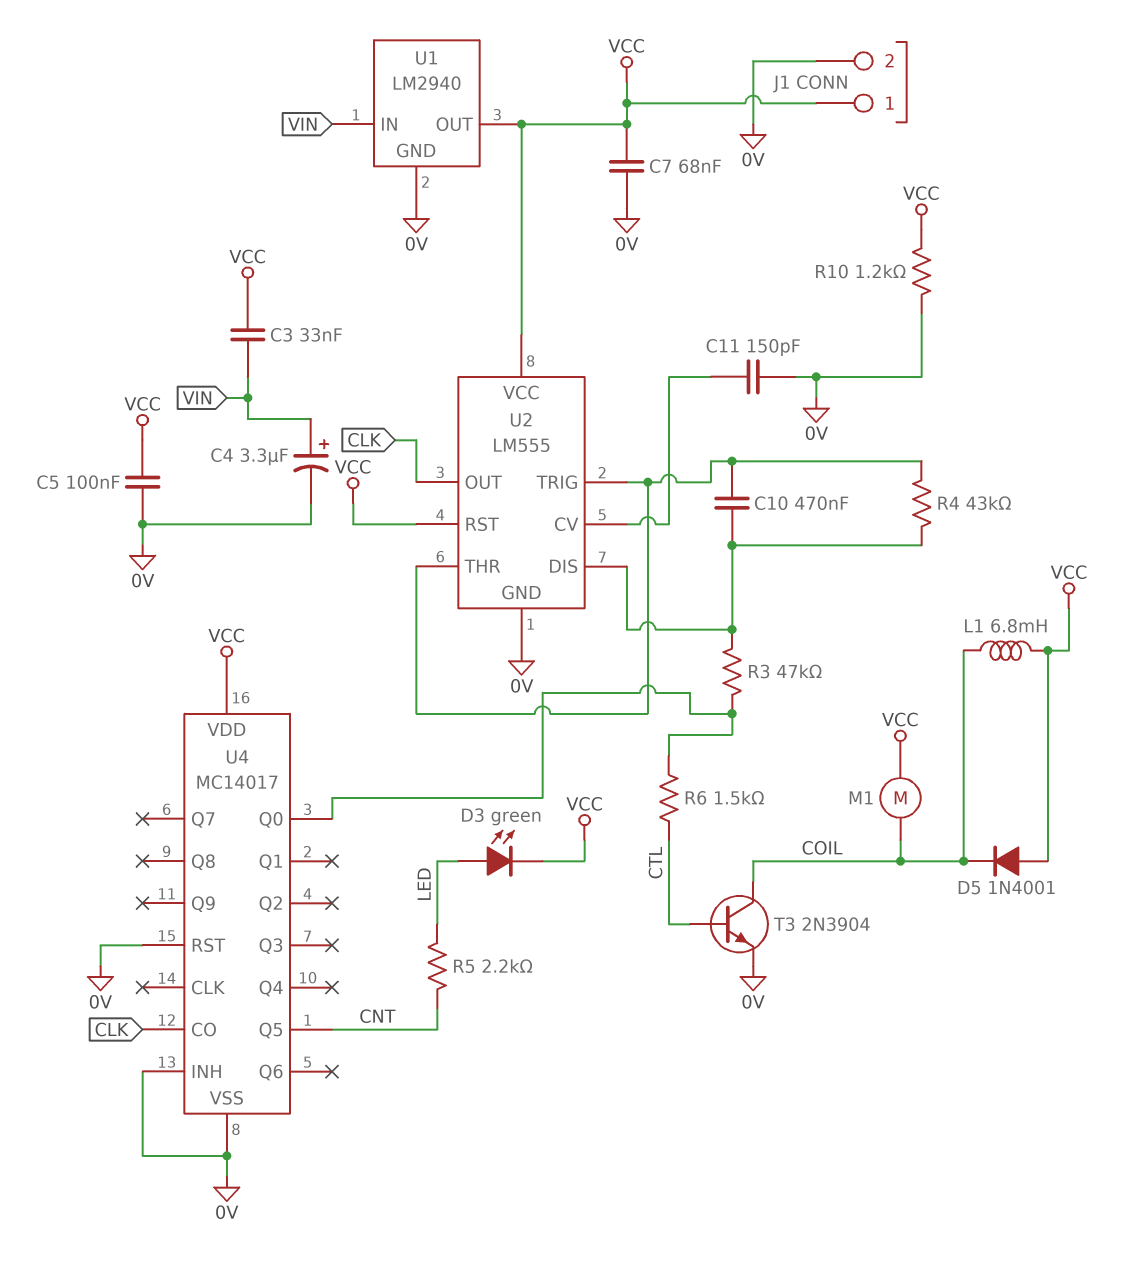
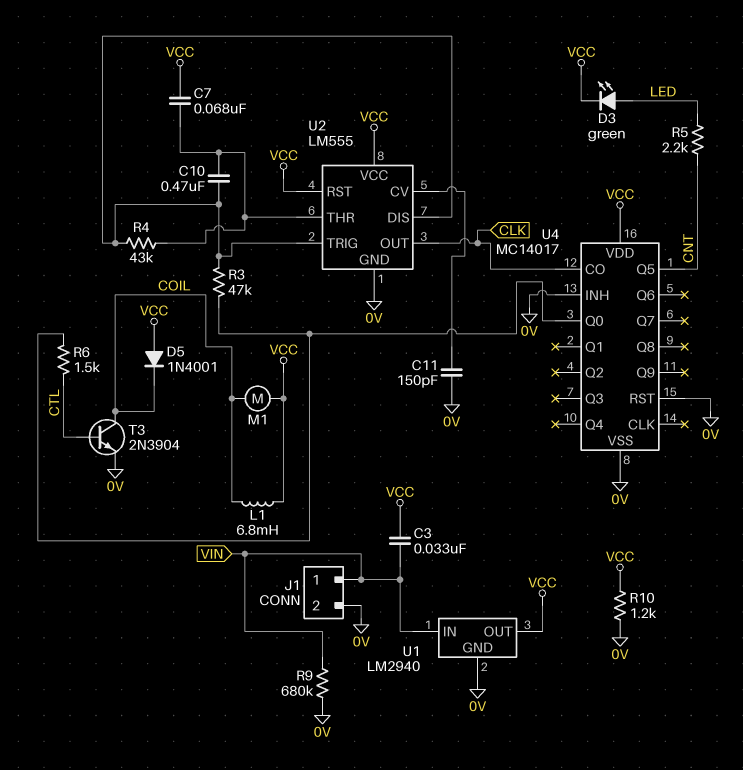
C4: 3.3uF (plus VIN, minus 0V) -> none
C5: 100nF (0V, VCC) -> none
C7: 68nF (0V, VCC) -> 68nF (U2/THR, VCC)
J1 pin 1: VCC -> VIN
R9: none -> 680k (0V, VIN)
U2 pin TRIG: U2/THR -> U2/DIS

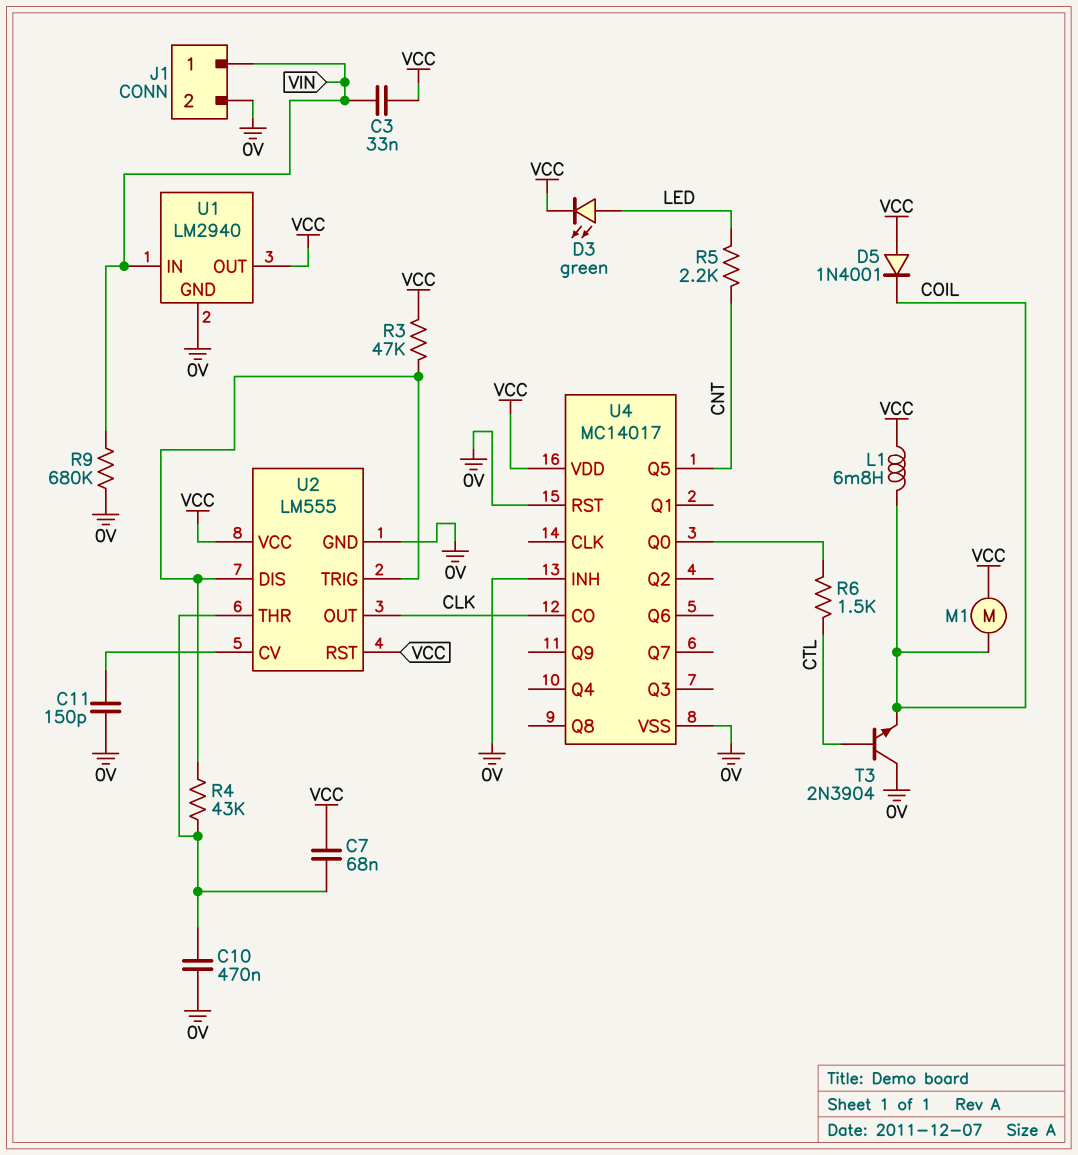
C10: 470nF (U2/DIS, U2/THR) -> 470nF (0V, U2/THR)
R3: 47k (U2/DIS, U4/Q0) -> 47k (U2/DIS, VCC)
R10: 1.2k (0V, VCC) -> none
T3: NPN 2N3904 (B CTL, C COIL, E 0V) -> NPN 2N3904 (B CTL, C 0V, E COIL)

